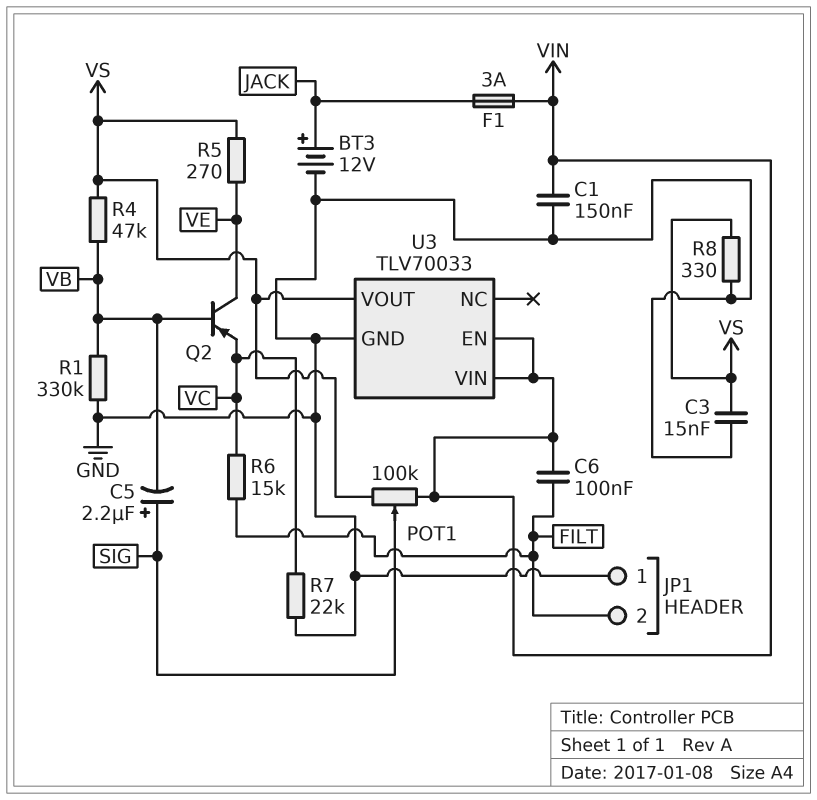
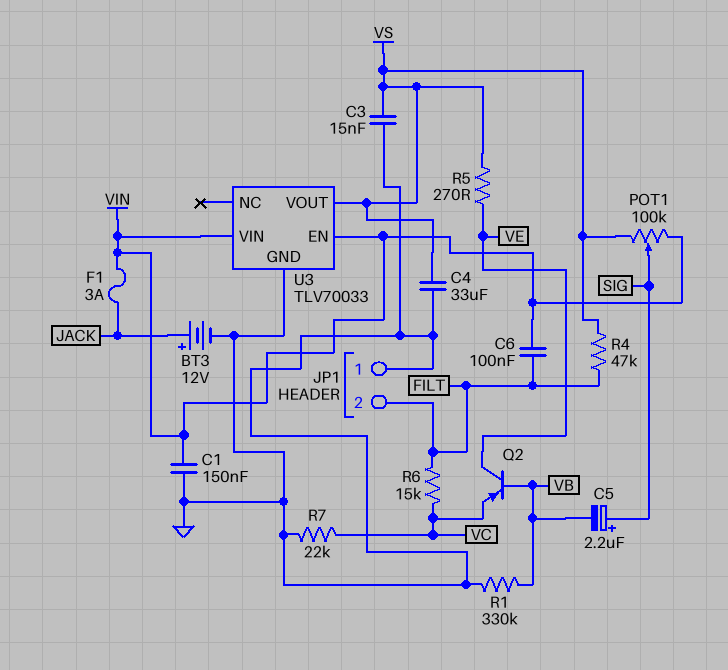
C4: none -> 33uF (GND, VS)
R4: 47k (VB, VS) -> 47k (FILT, VS)
R8: 330 (GND, VS) -> none

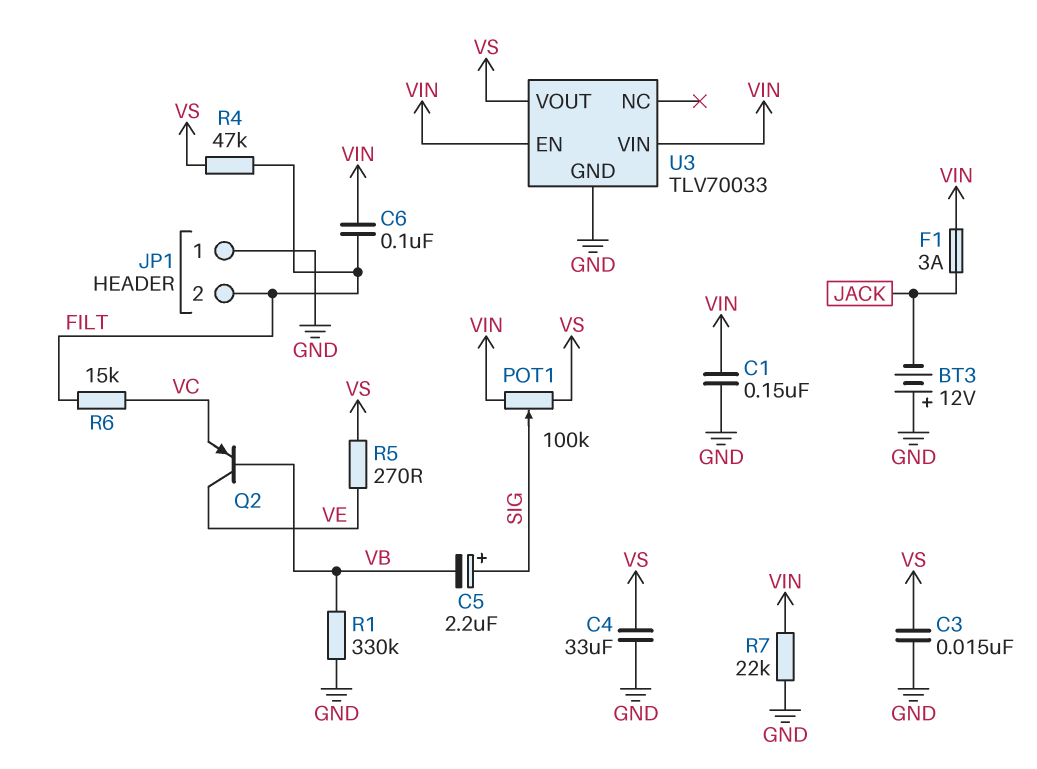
BT3: 12V (plus JACK, minus GND) -> 12V (plus GND, minus JACK)
R7: 22k (GND, VC) -> 22k (GND, VIN)

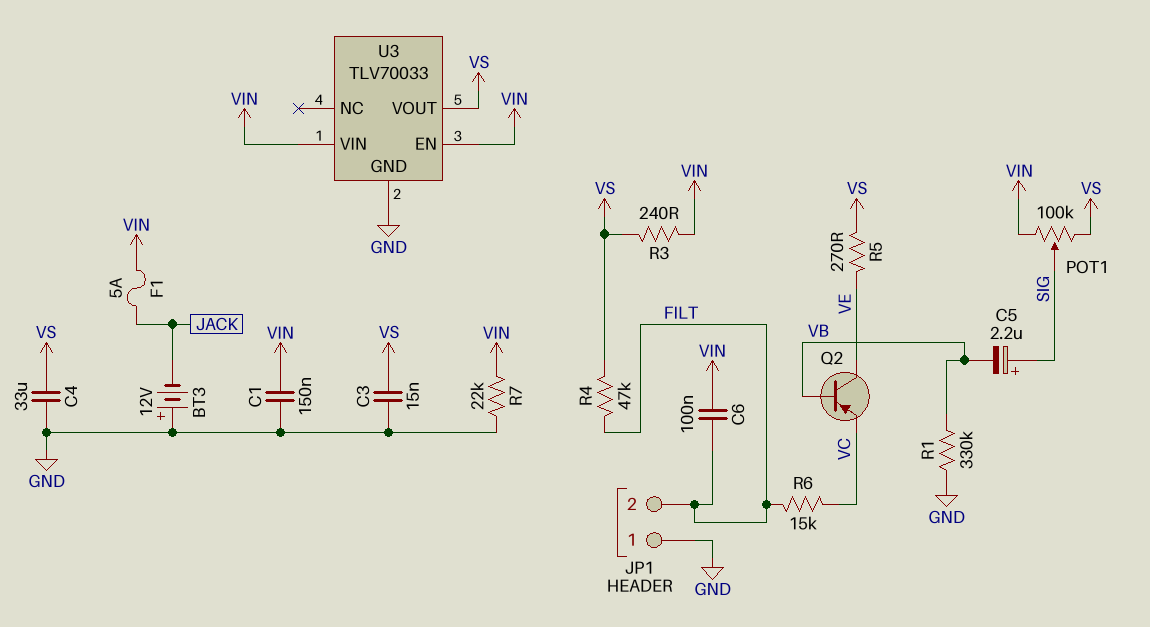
F1: 3A (JACK, VIN) -> 5A (JACK, VIN)
R3: none -> 240 (VIN, VS)

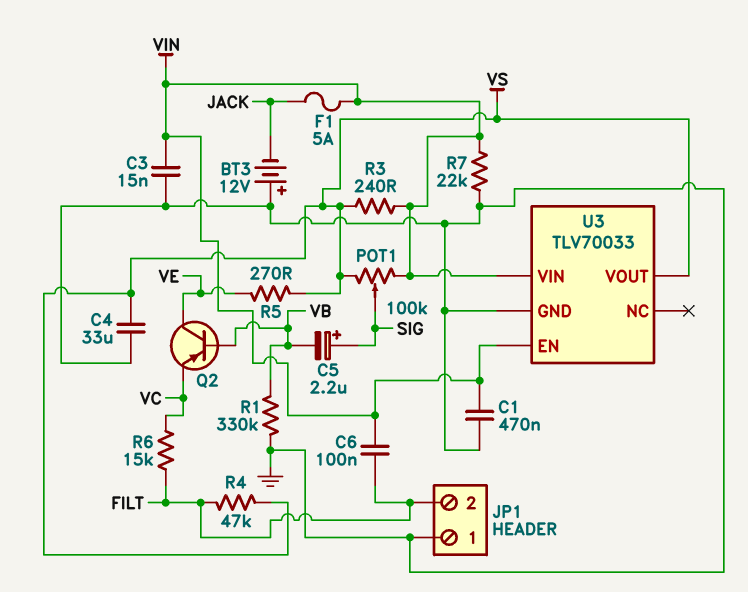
C1: 150nF (GND, VIN) -> 470nF (GND, VIN)
C3: 15nF (GND, VS) -> 15nF (GND, VIN)

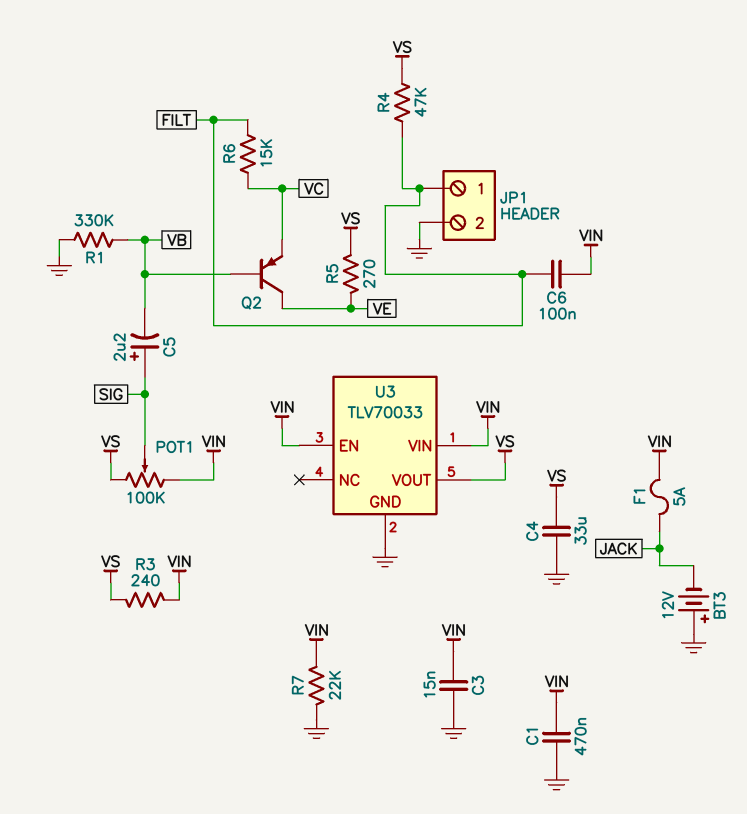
JP1 pin 1: GND -> FILT
JP1 pin 2: FILT -> GND

